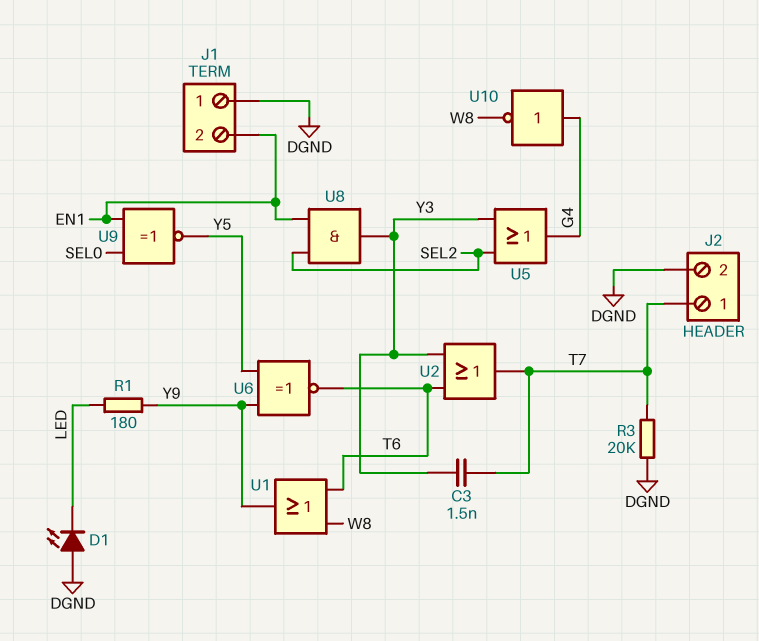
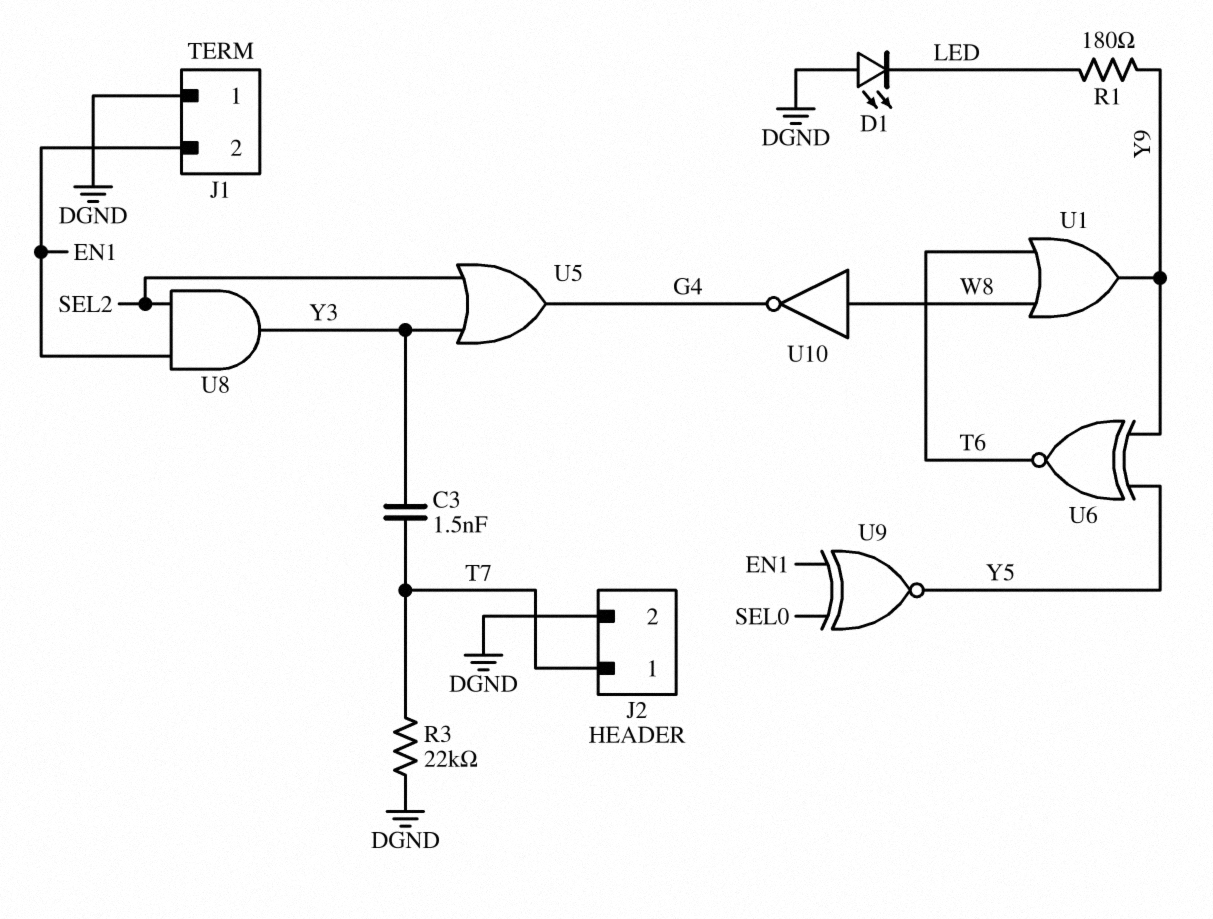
R3: 20k (DGND, T7) -> 22k (DGND, T7)
U2: OR (in T6, in Y3, out T7) -> none
U10: NOT (in G4, out W8) -> NOT (in W8, out G4)

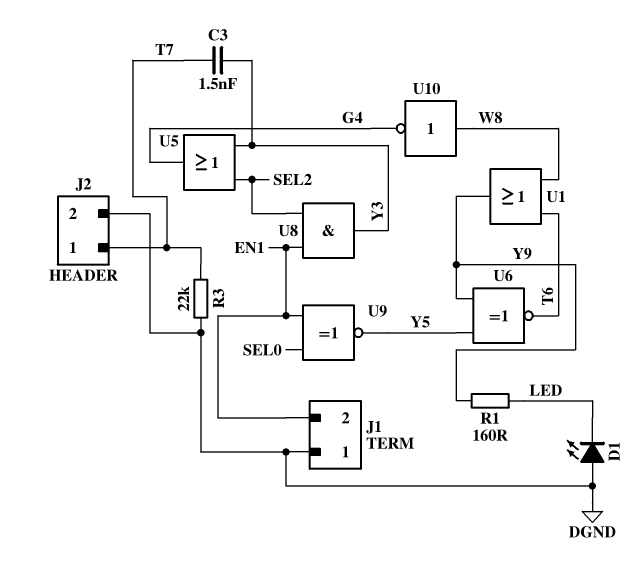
R1: 180 (LED, Y9) -> 160 (LED, Y9)

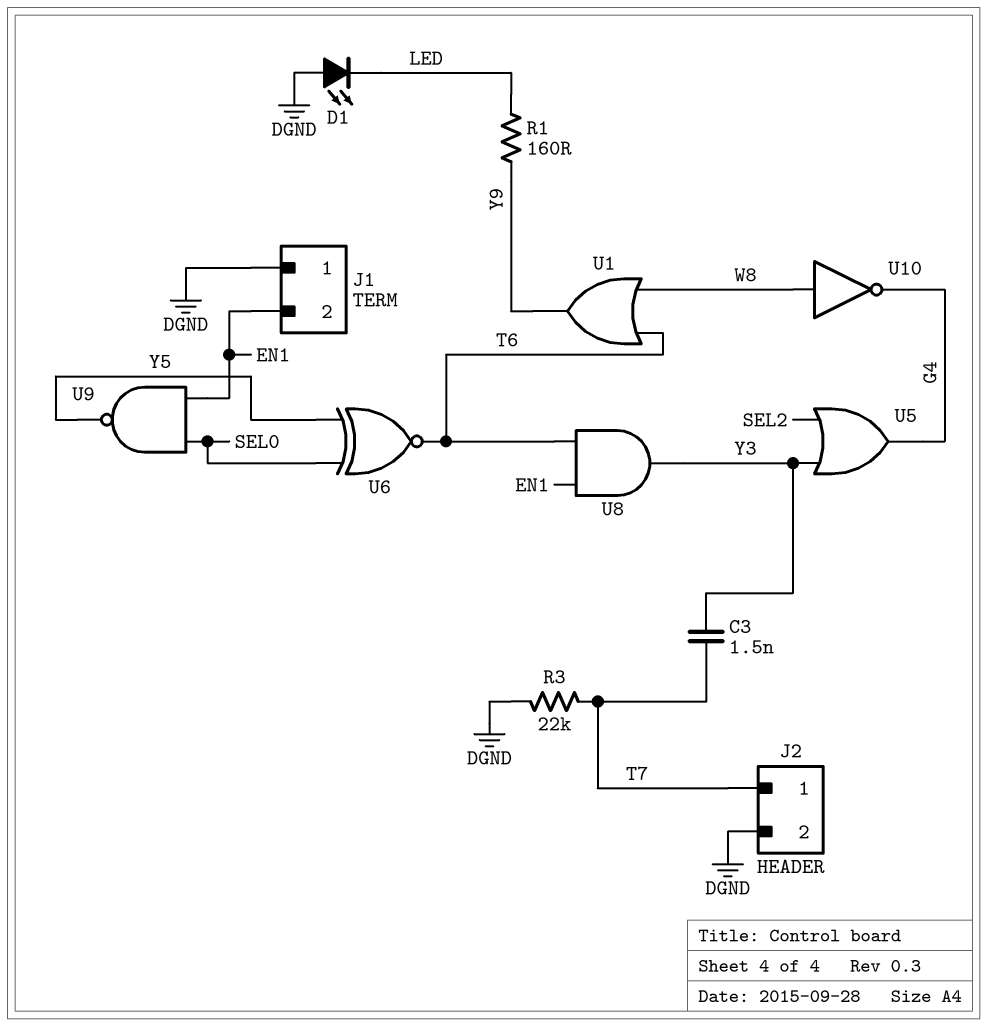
U6: XNOR (in Y5, in Y9, out T6) -> XNOR (in SEL0, in Y5, out T6)
U8: AND (in EN1, in SEL2, out Y3) -> AND (in EN1, in T6, out Y3)
U9: XNOR (in EN1, in SEL0, out Y5) -> NAND (in EN1, in SEL0, out Y5)

